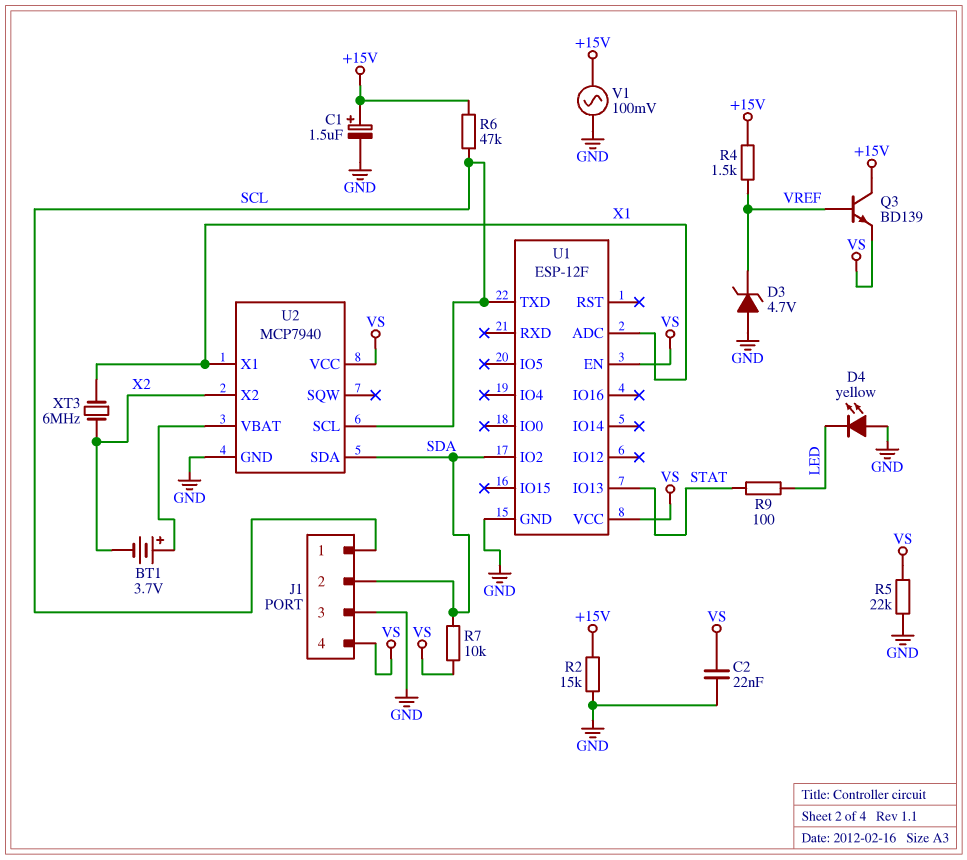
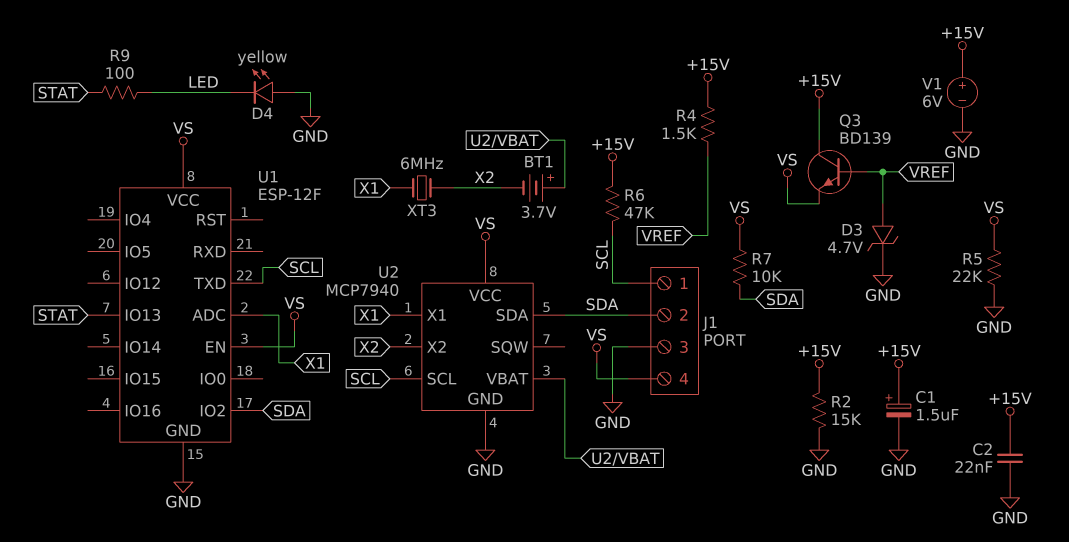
C2: 22nF (GND, VS) -> 22nF (+15V, GND)
D3: zener 4.7V (A GND, K VREF) -> zener 4.7V (A VREF, K GND)
V1: AC 100mV (+15V, GND) -> 6V (plus +15V, minus GND)

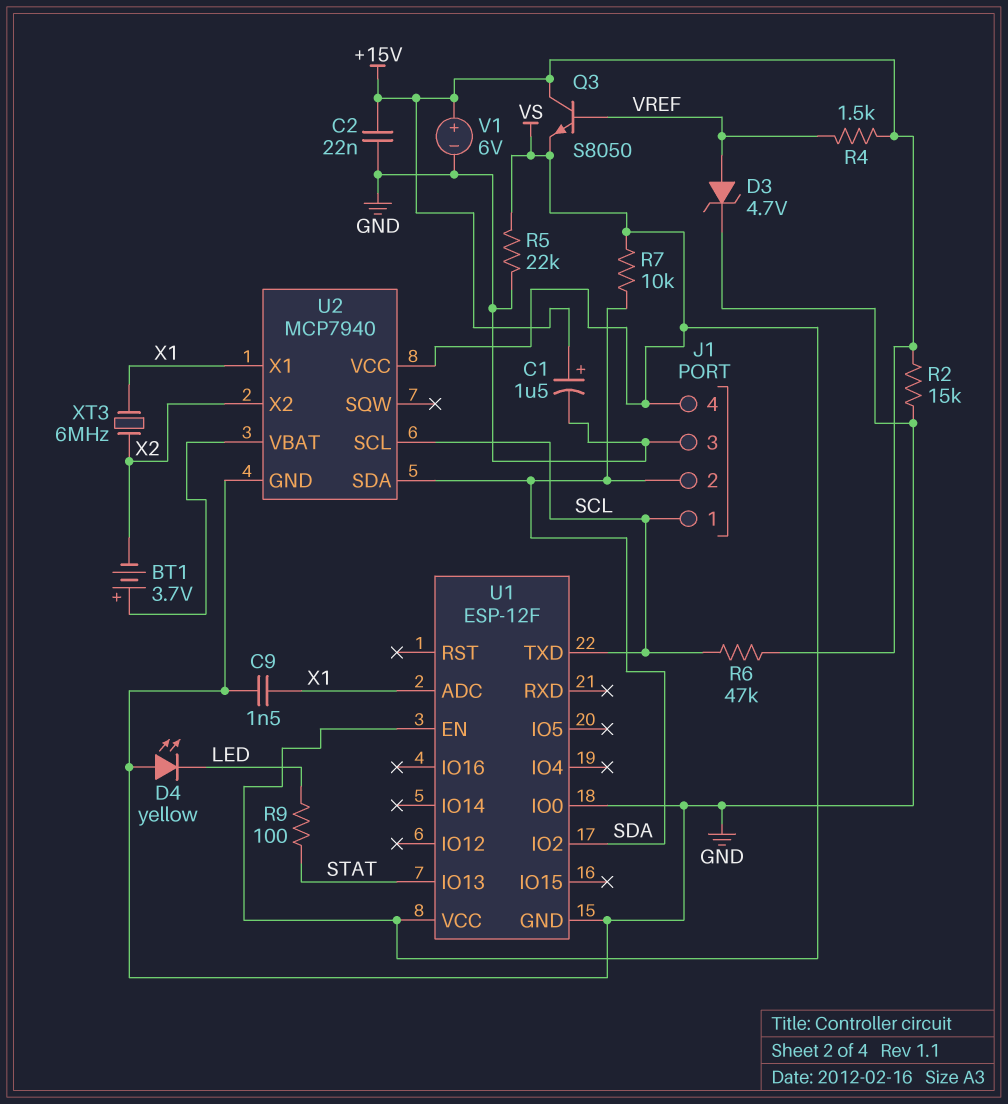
C9: none -> 1.5nF (GND, X1)
Q3: NPN BD139 (B VREF, C +15V, E VS) -> NPN S8050 (B VREF, C +15V, E VS)
U1 pin IO0: none -> GND

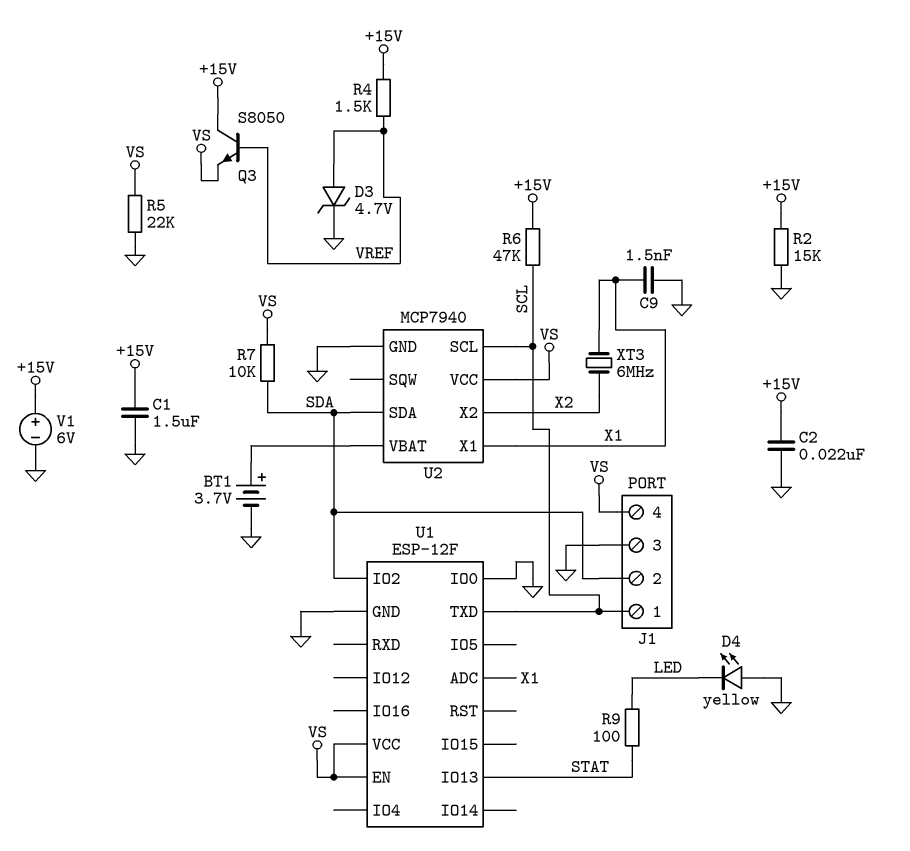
BT1: 3.7V (plus U2/VBAT, minus X2) -> 3.7V (plus U2/VBAT, minus GND)
C1: 1.5uF (plus +15V, minus GND) -> 1.5uF (+15V, GND)

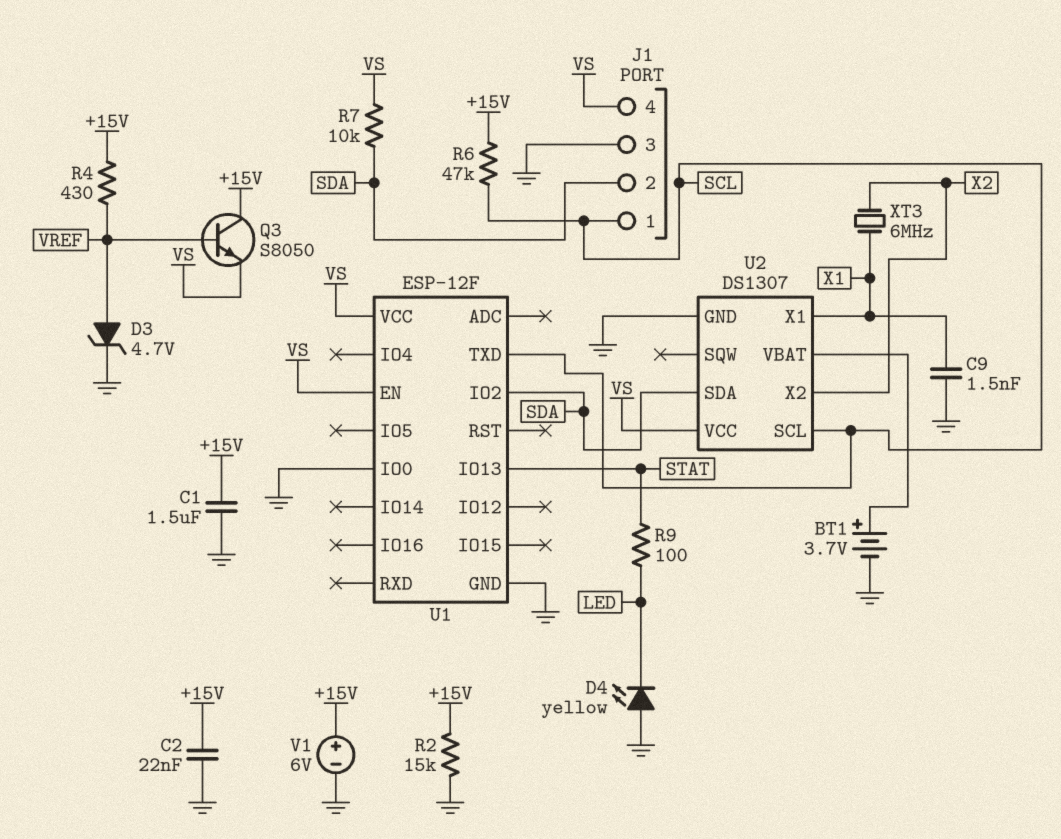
R4: 1.5k (+15V, VREF) -> 430 (+15V, VREF)
R5: 22k (GND, VS) -> none
U1 pin ADC: X1 -> none
U2: MCP7940 -> DS1307

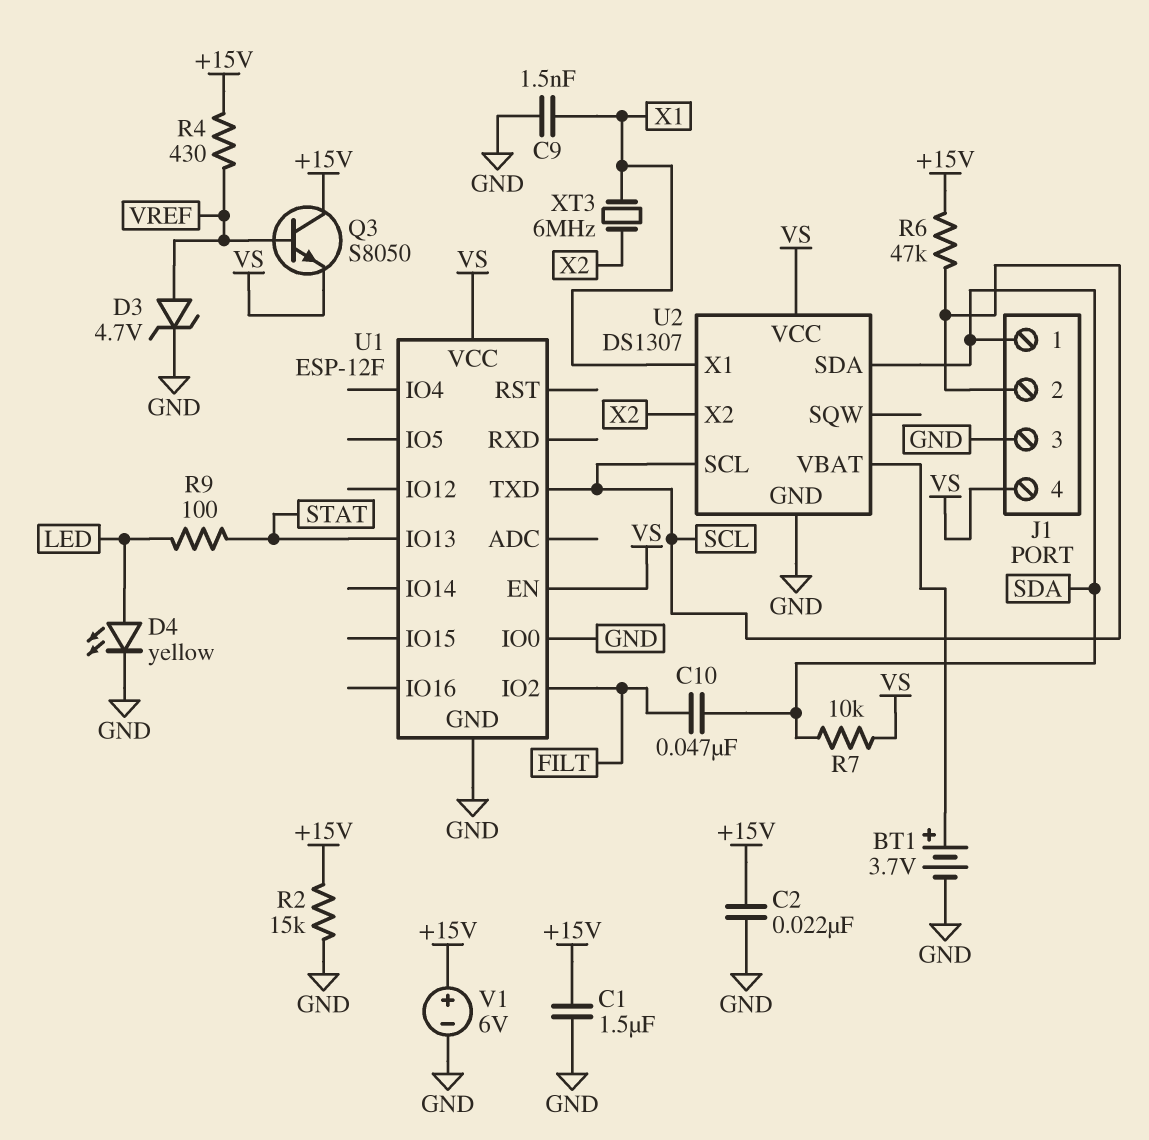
C10: none -> 47nF (FILT, SDA)
D4: LED yellow (A GND, K LED) -> LED yellow (A LED, K GND)
J1 pin 1: SCL -> SDA
J1 pin 2: SDA -> SCL
U1 pin IO2: SDA -> FILT

